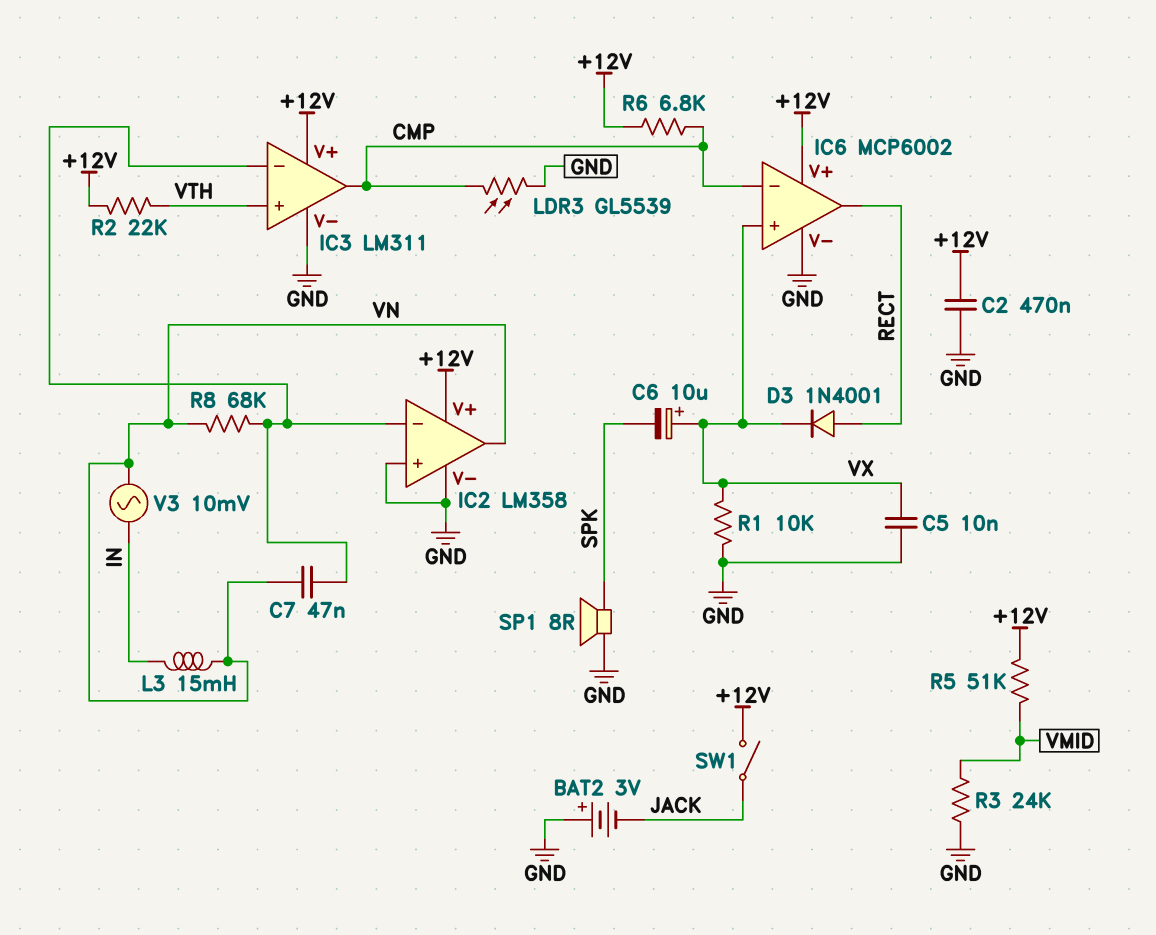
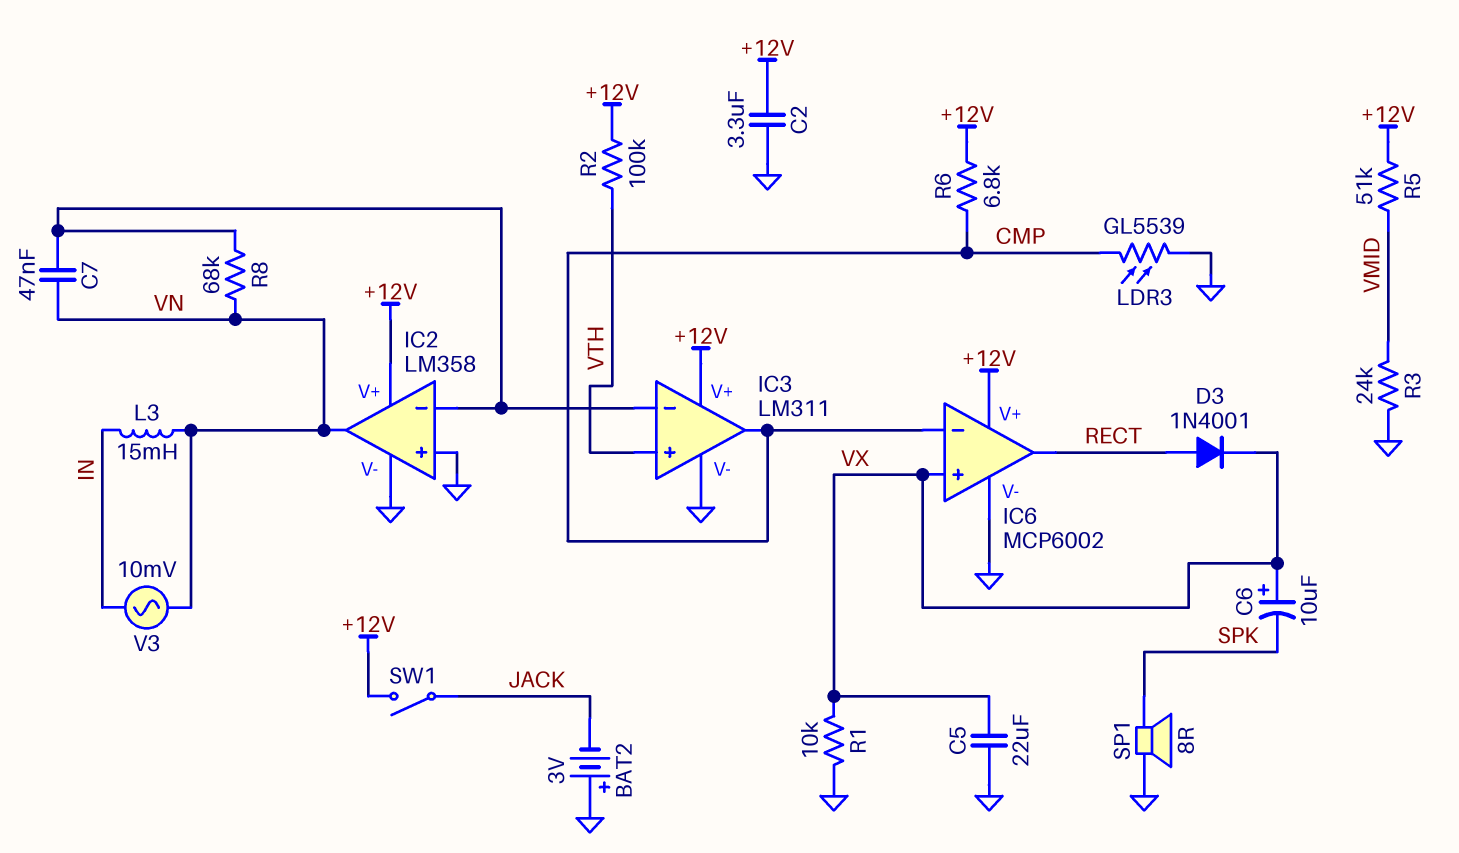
C2: 470nF (+12V, GND) -> 3.3uF (+12V, GND)
C5: 10nF (GND, VX) -> 22uF (GND, VX)
R2: 22k (+12V, VTH) -> 100k (+12V, VTH)

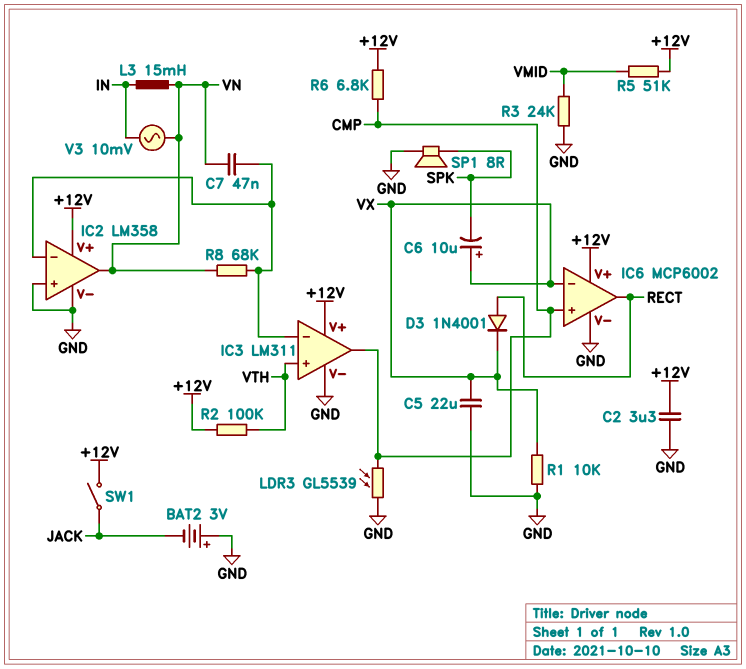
IC6 pin in+: VX -> CMP
IC6 pin in-: CMP -> VX

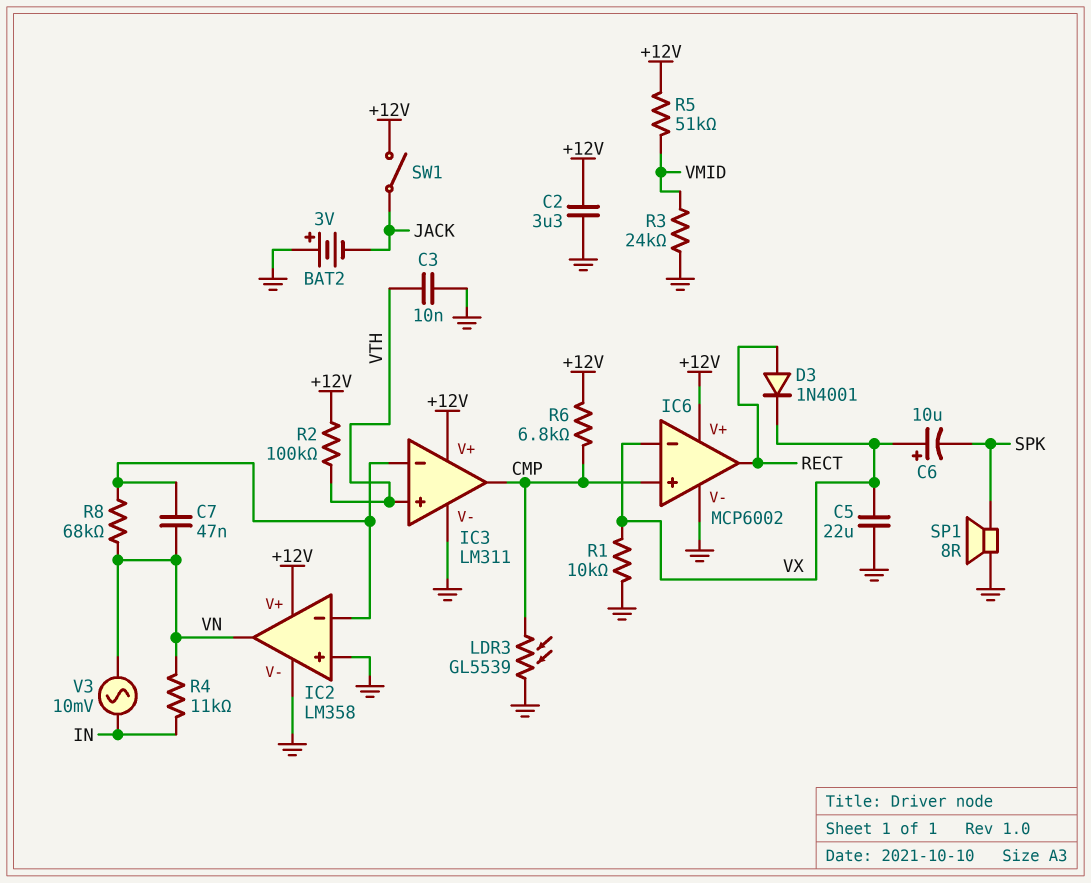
C3: none -> 10nF (GND, VTH)
L3: 15mH (IN, VN) -> none
R4: none -> 11k (IN, VN)

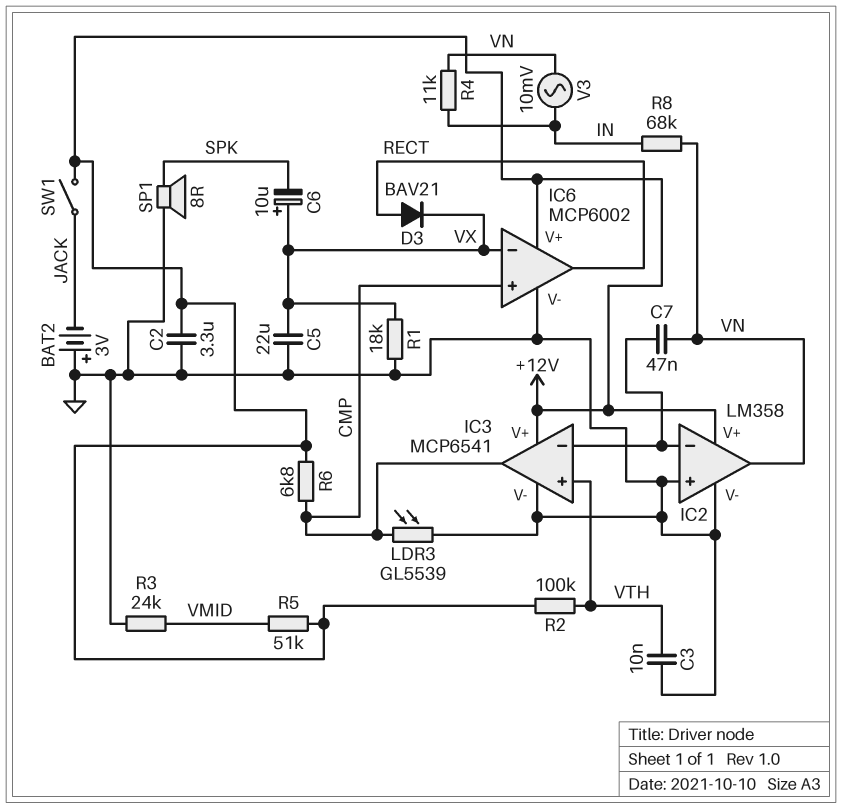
D3: diode 1N4001 (A RECT, K VX) -> diode BAV21 (A RECT, K VX)
IC3: LM311 -> MCP6541
R1: 10k (GND, VX) -> 18k (GND, VX)
R8: 68k (IC2/in-, VN) -> 68k (IN, VN)

